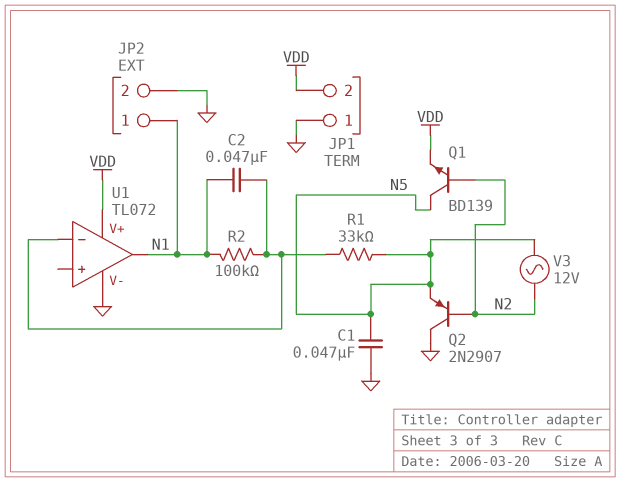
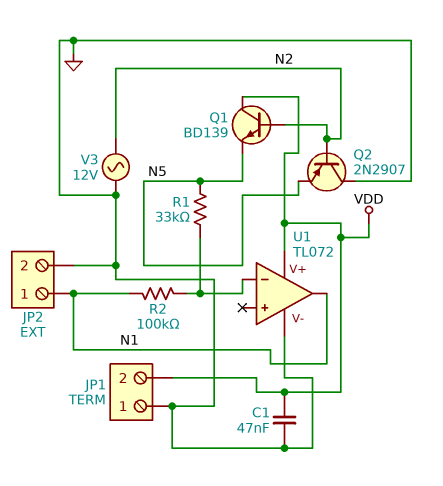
C1: 47nF (GND, N5) -> 47nF (GND, VDD)
C2: 47nF (N1, U1/in-) -> none
Q1: NPN BD139 (B N2, C N5, E VDD) -> NPN BD139 (B N2, C VDD, E N5)
V3: AC 12V (N2, N5) -> AC 12V (GND, N2)

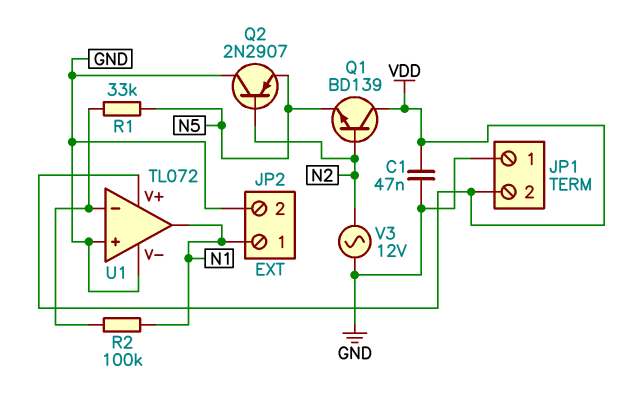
U1 pin in+: none -> GND

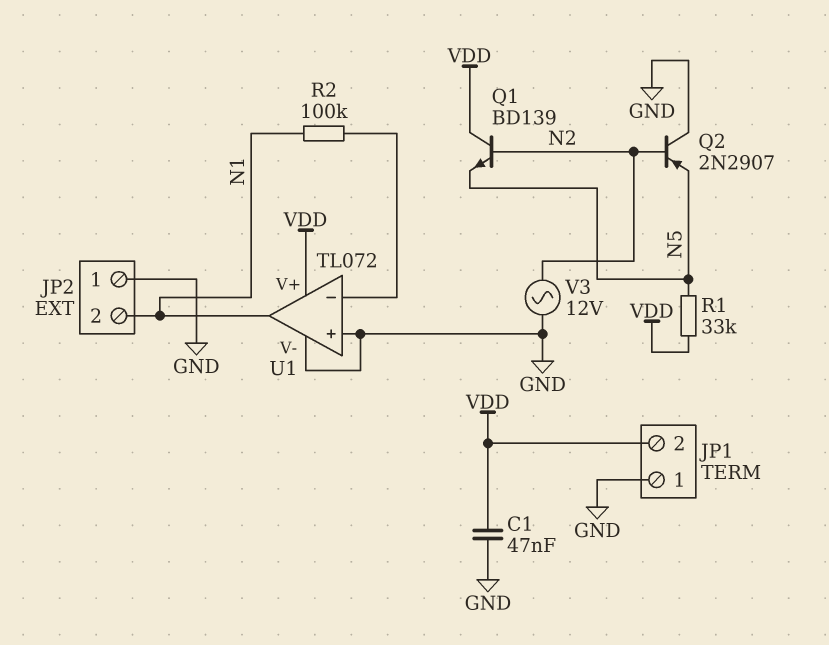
JP2 pin 1: N1 -> GND
JP2 pin 2: GND -> N1
R1: 33k (N5, U1/in-) -> 33k (N5, VDD)

